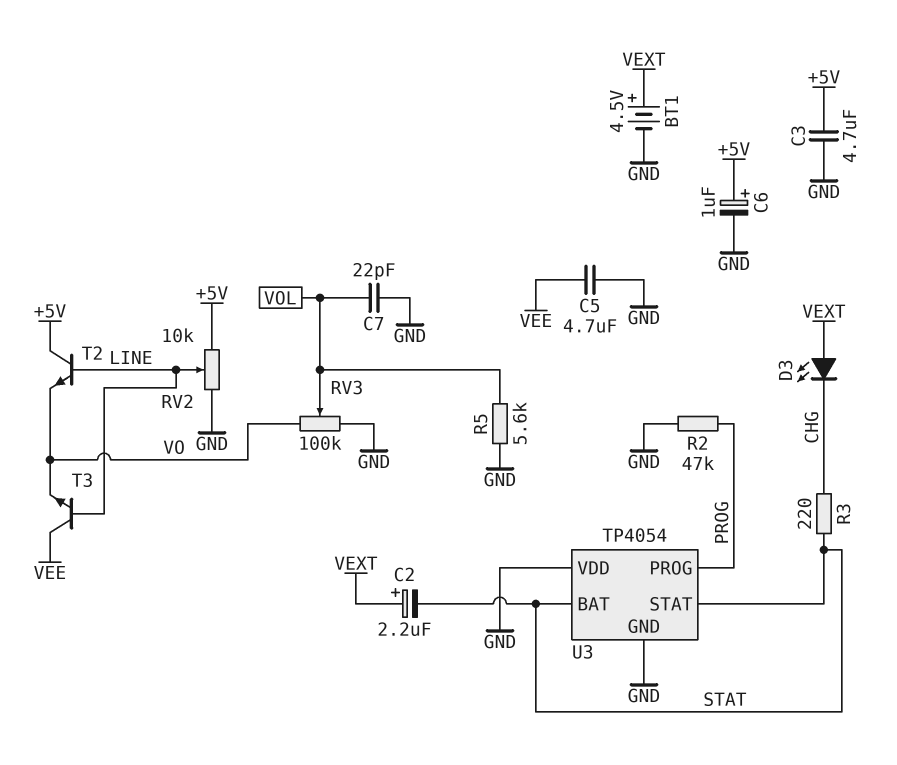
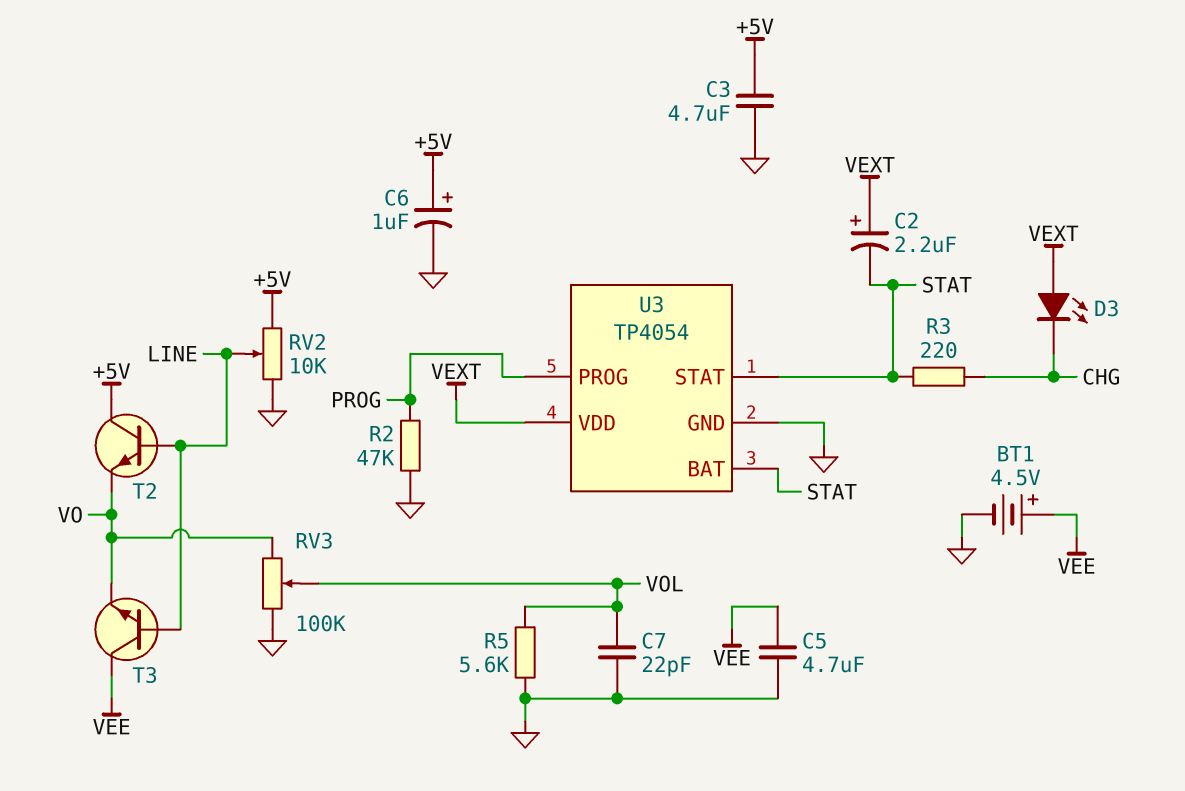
BT1: 4.5V (plus VEXT, minus GND) -> 4.5V (plus VEE, minus GND)
U3 pin VDD: GND -> VEXT

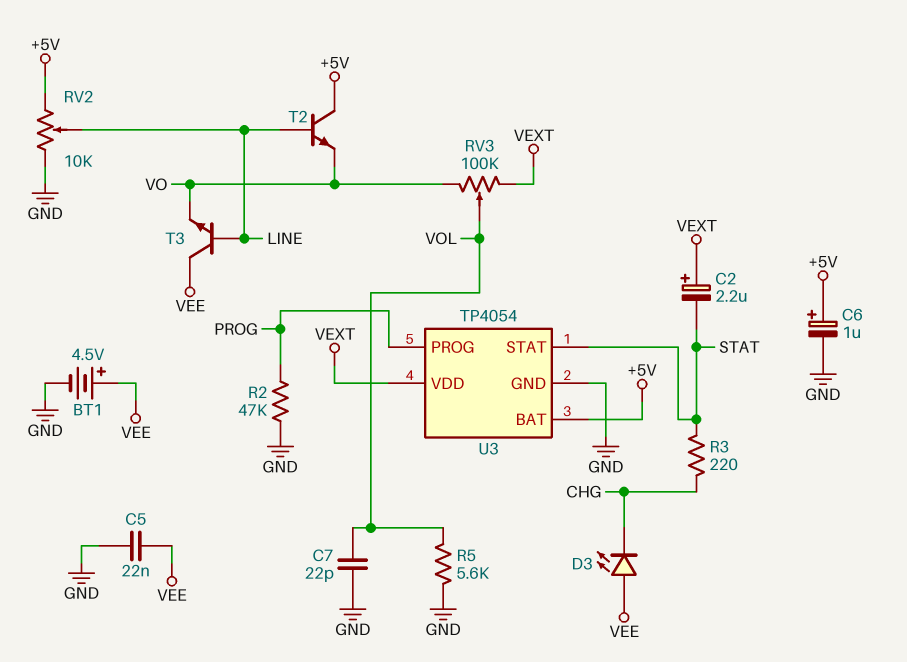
C3: 4.7uF (+5V, GND) -> none
C5: 4.7uF (GND, VEE) -> 22nF (GND, VEE)
D3: LED (A VEXT, K CHG) -> LED (A VEE, K CHG)
RV3: 100k (GND, VO, wiper VOL) -> 100k (VEXT, VO, wiper VOL)
U3 pin BAT: STAT -> +5V

